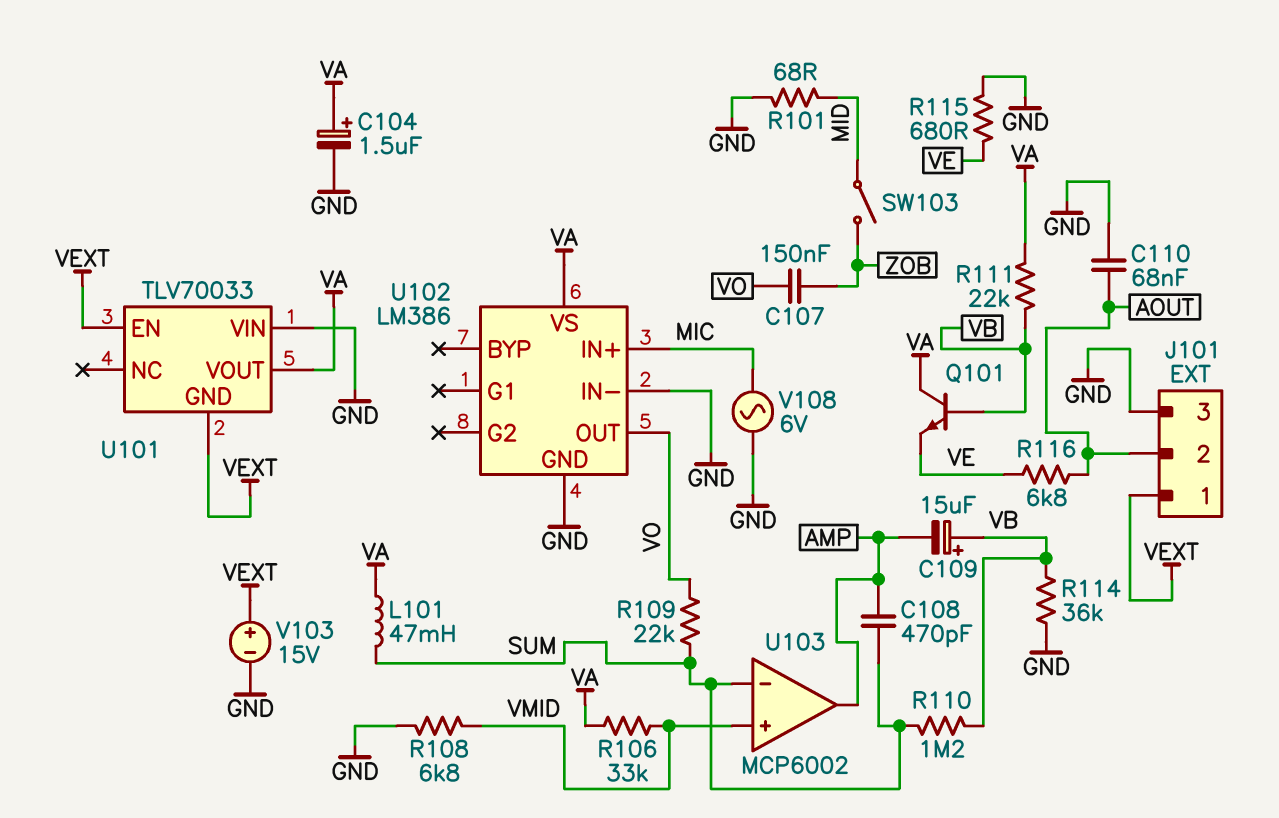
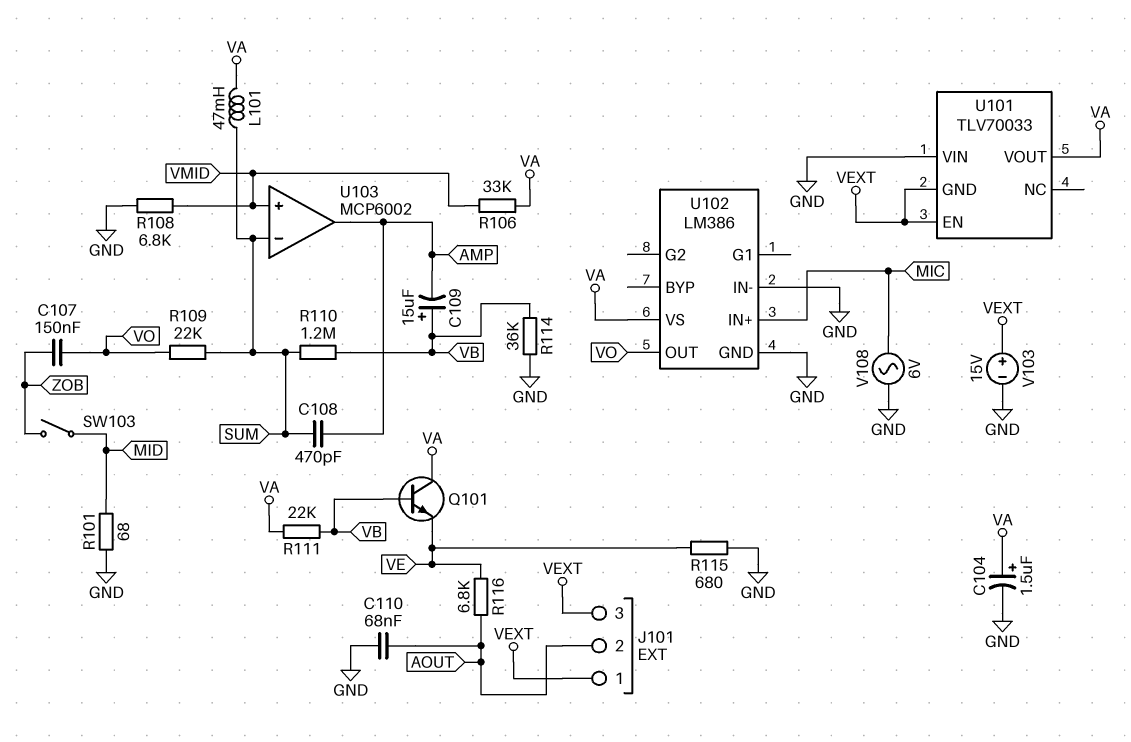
J101 pin 3: GND -> VEXT

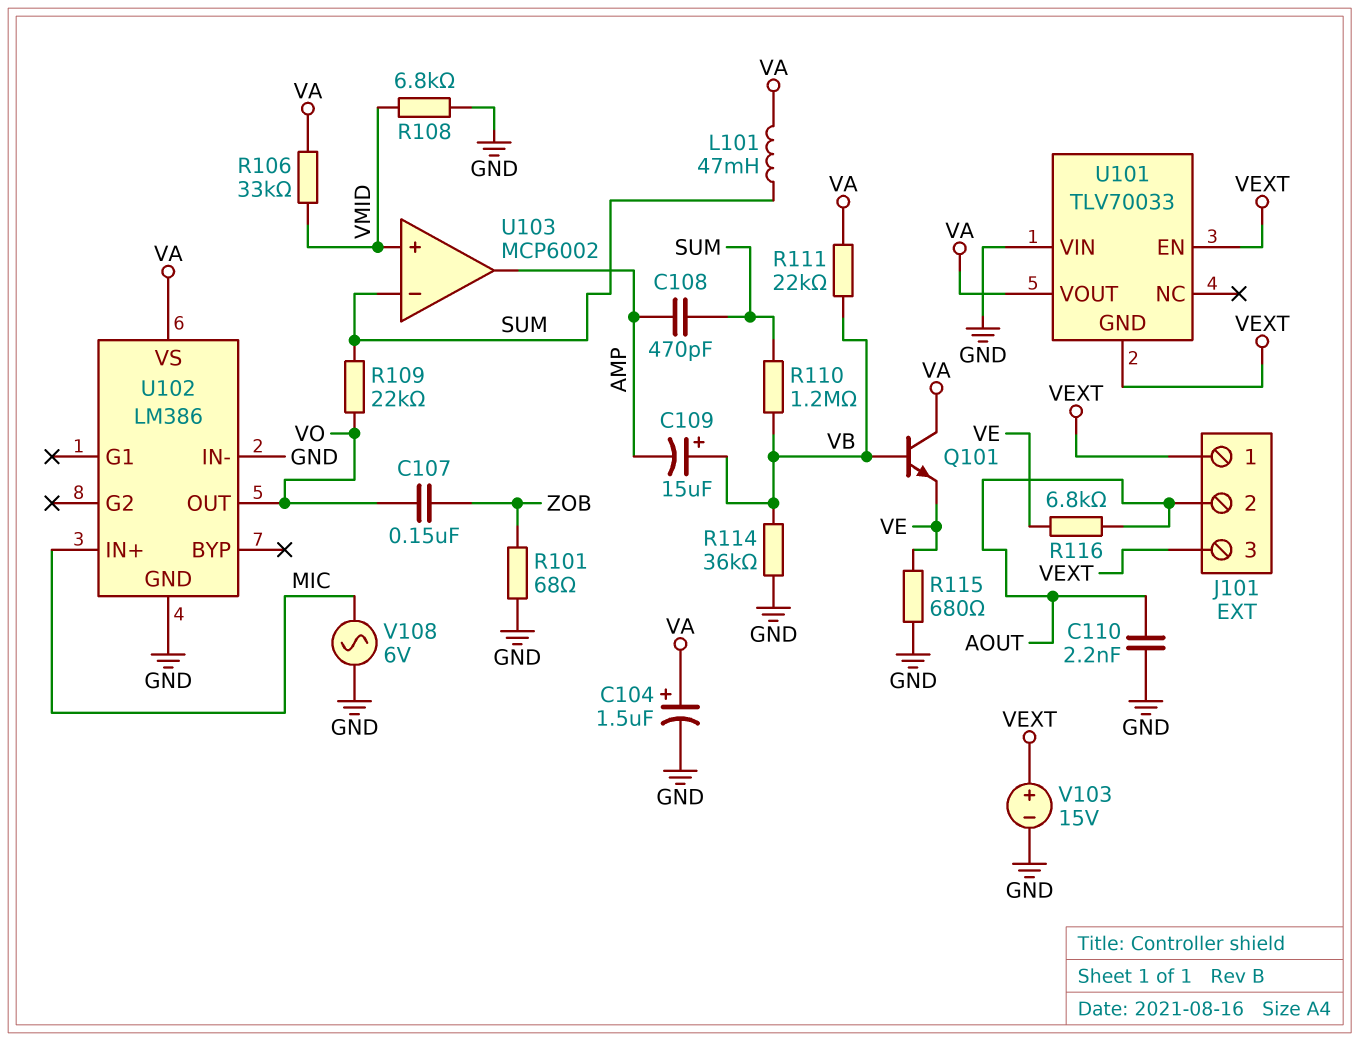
C110: 68nF (AOUT, GND) -> 2.2nF (AOUT, GND)
R101: 68 (GND, MID) -> 68 (GND, ZOB)
SW103: switch (MID, ZOB) -> none

